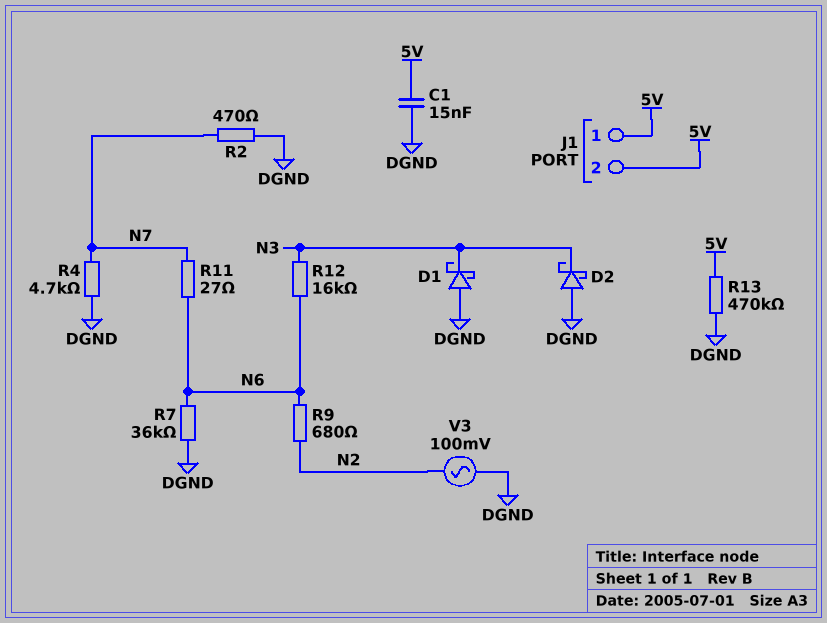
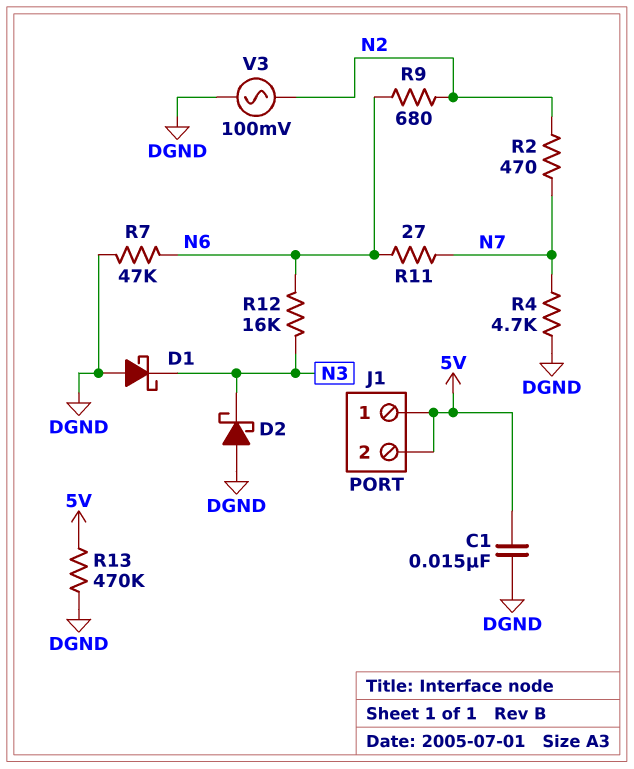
R2: 470 (DGND, N7) -> 470 (N2, N7)
R7: 36k (DGND, N6) -> 47k (DGND, N6)

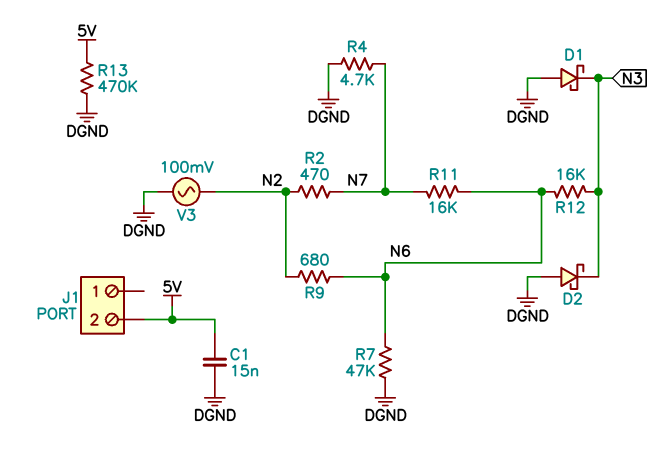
J1 pin 1: 5V -> none
R11: 27 (N6, N7) -> 16k (N6, N7)

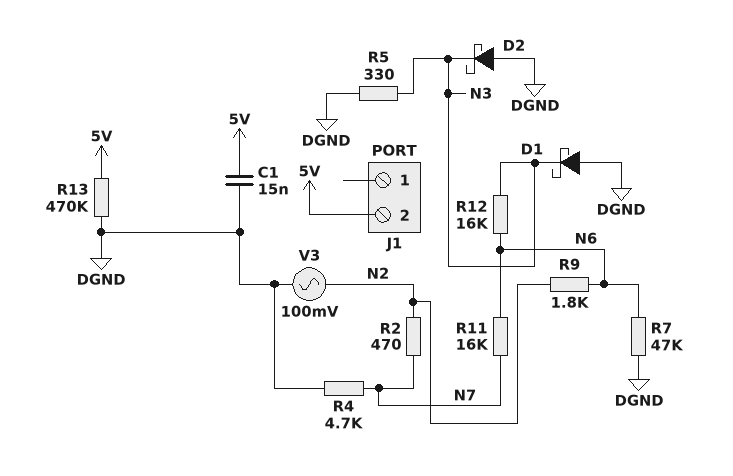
R5: none -> 330 (DGND, N3)
R9: 680 (N2, N6) -> 1.8k (N2, N6)

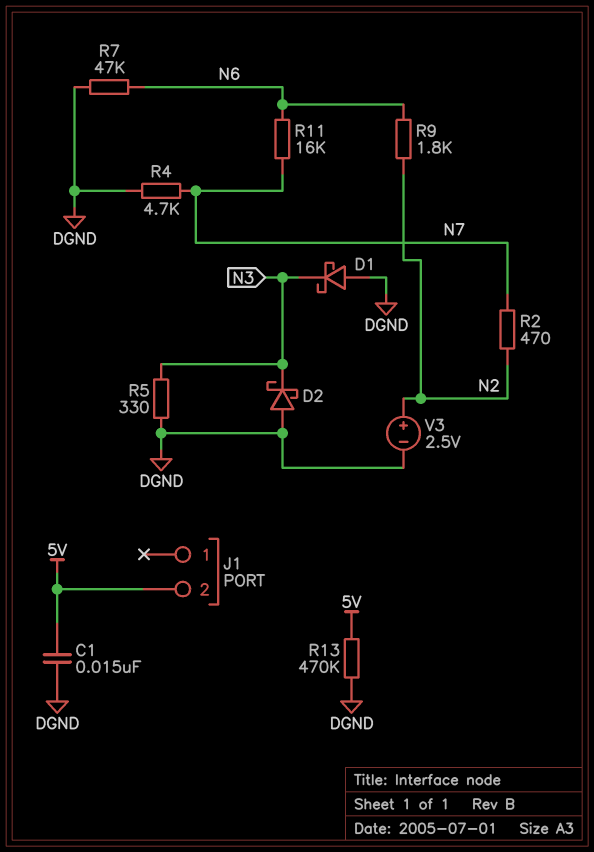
R12: 16k (N3, N6) -> none
V3: AC 100mV (DGND, N2) -> 2.5V (plus N2, minus DGND)

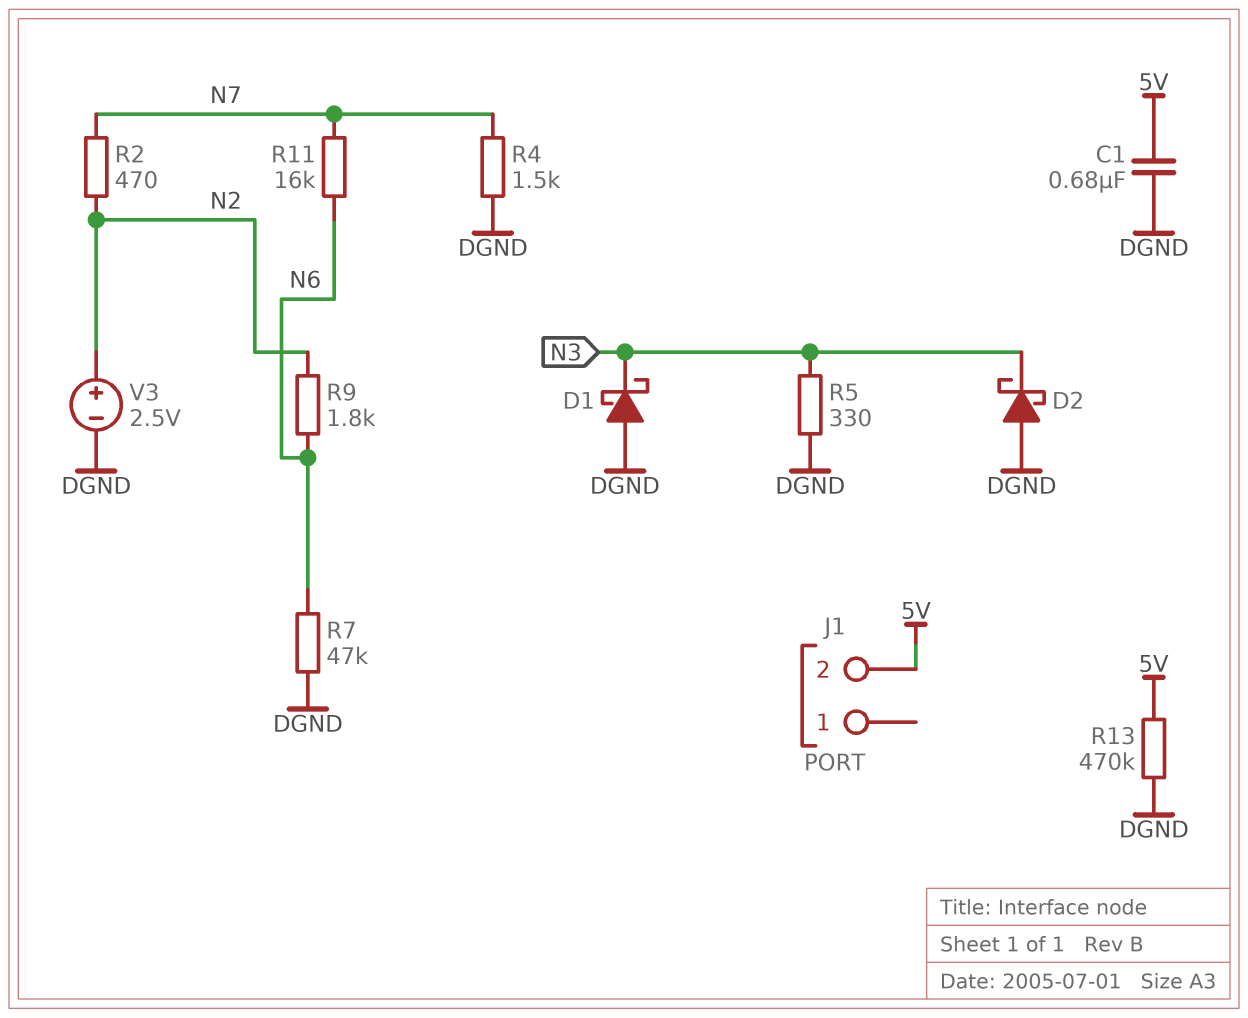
C1: 15nF (5V, DGND) -> 680nF (5V, DGND)
R4: 4.7k (DGND, N7) -> 1.5k (DGND, N7)

